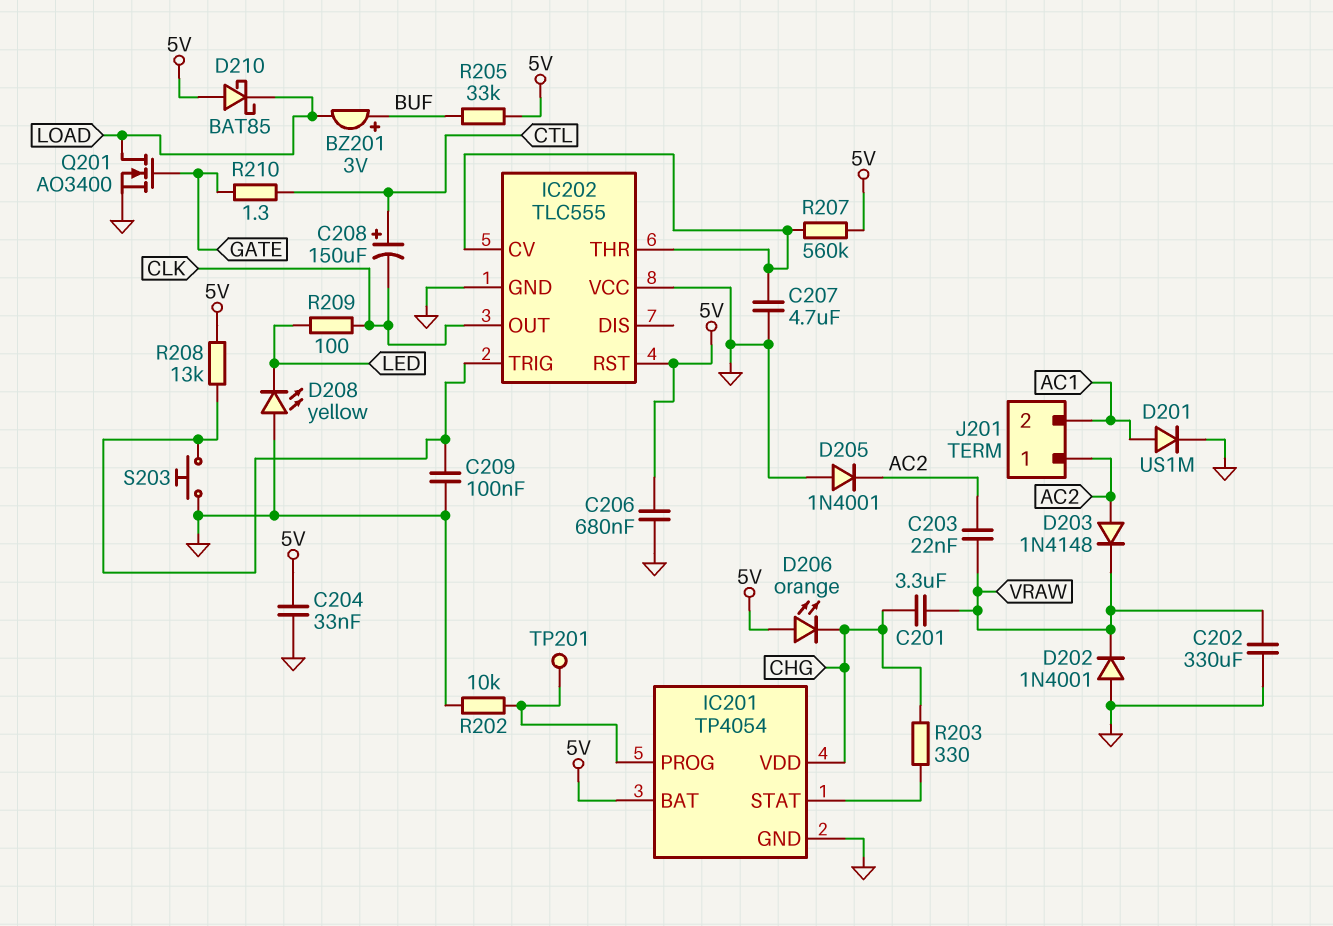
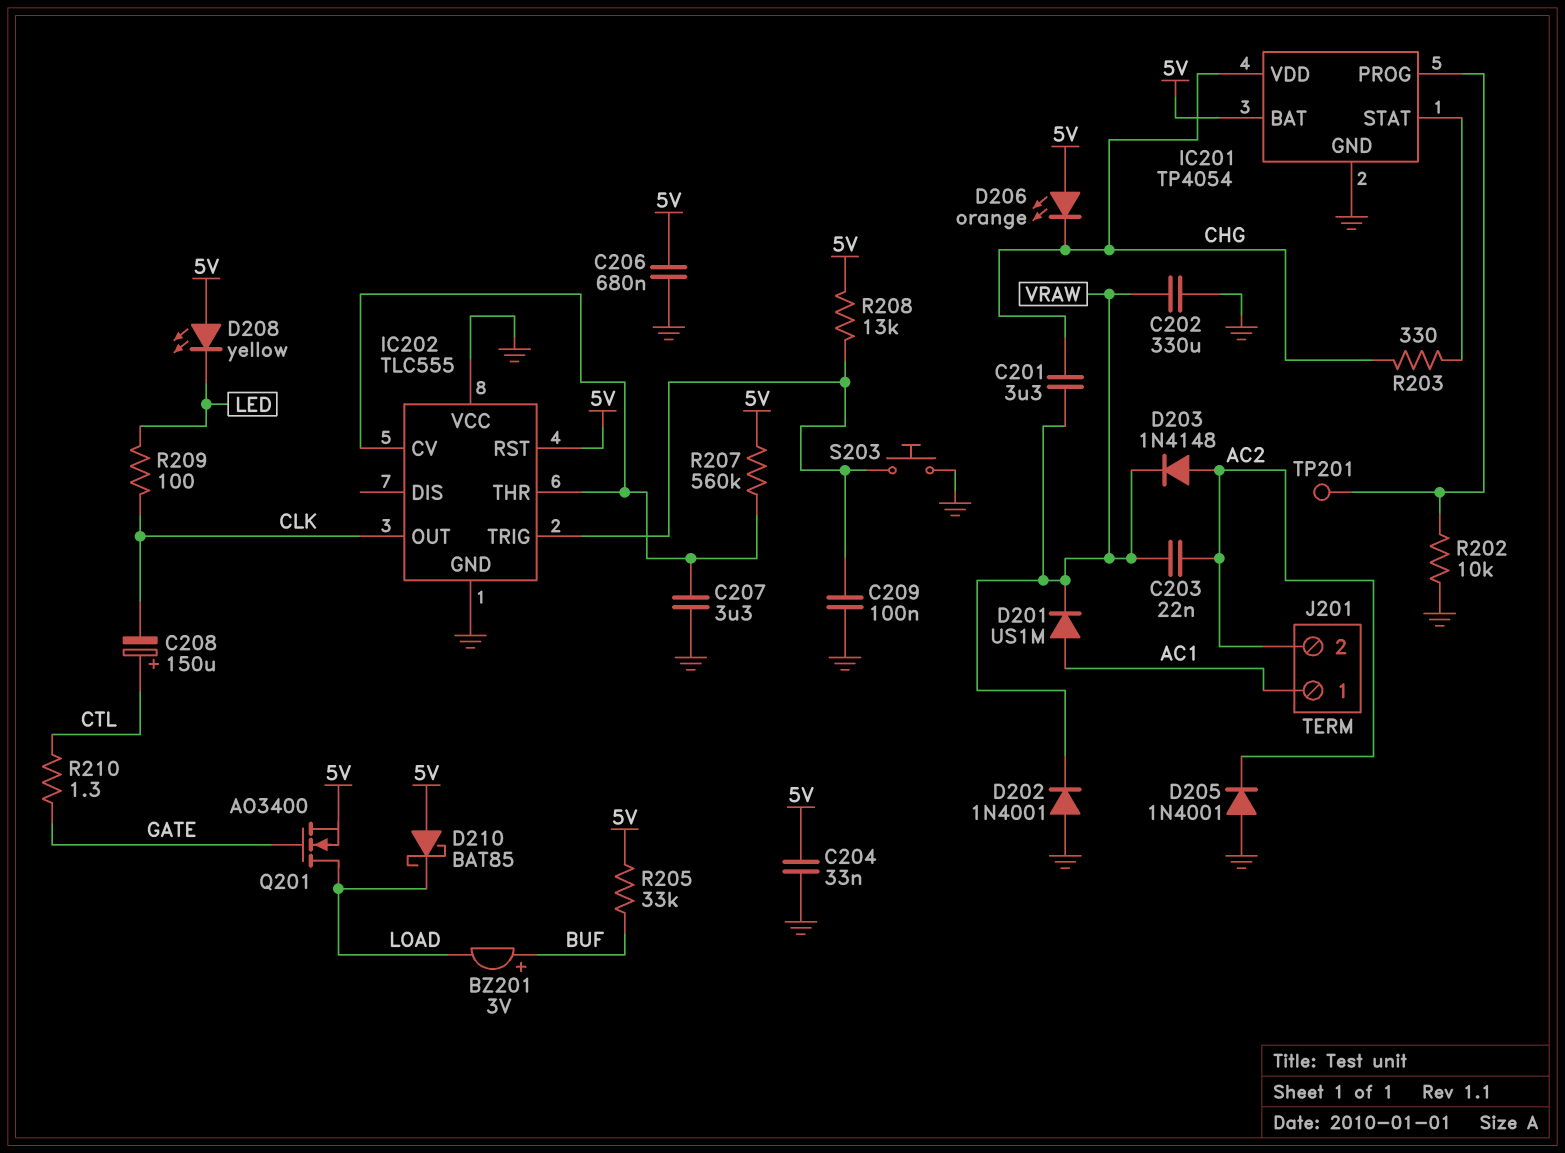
C207: 4.7uF (GND, IC202/CV) -> 3.3uF (GND, IC202/CV)
D201: diode US1M (A AC1, K GND) -> diode US1M (A AC1, K VRAW)
D208: LED yellow (A GND, K LED) -> LED yellow (A 5V, K LED)
J201 pin 1: AC2 -> AC1
J201 pin 2: AC1 -> AC2
Q201: NMOS AO3400 (G GATE, D LOAD, S GND) -> NMOS AO3400 (G GATE, D LOAD, S 5V)

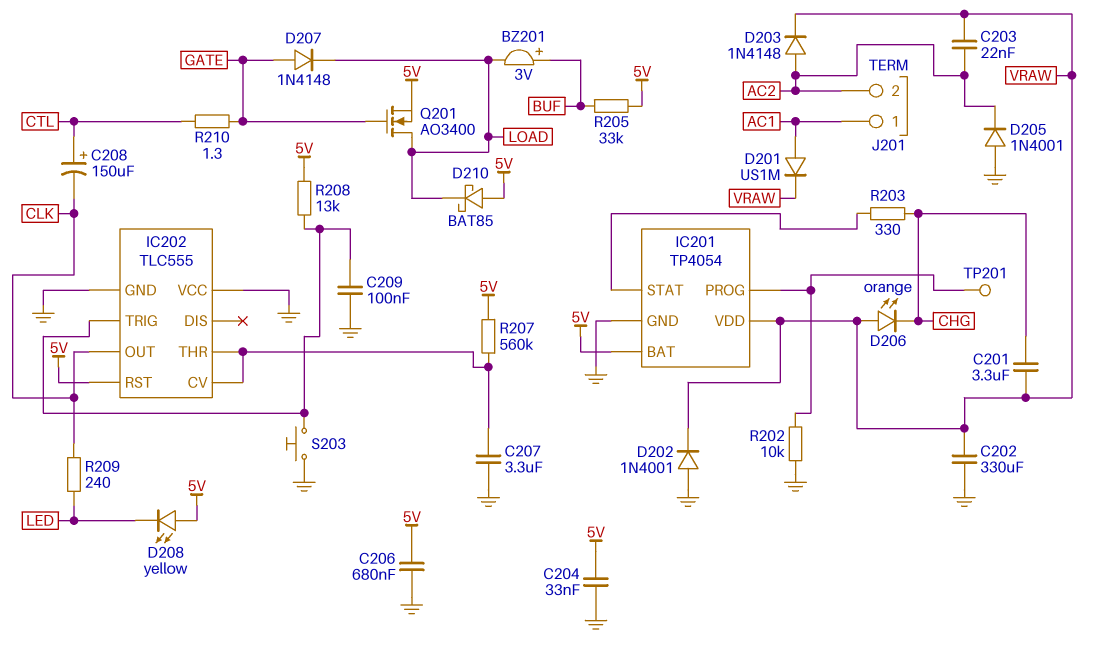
D206: LED orange (A 5V, K CHG) -> LED orange (A VRAW, K CHG)
D207: none -> diode 1N4148 (A GATE, K LOAD)
IC201 pin VDD: CHG -> VRAW
R209: 100 (CLK, LED) -> 240 (CLK, LED)

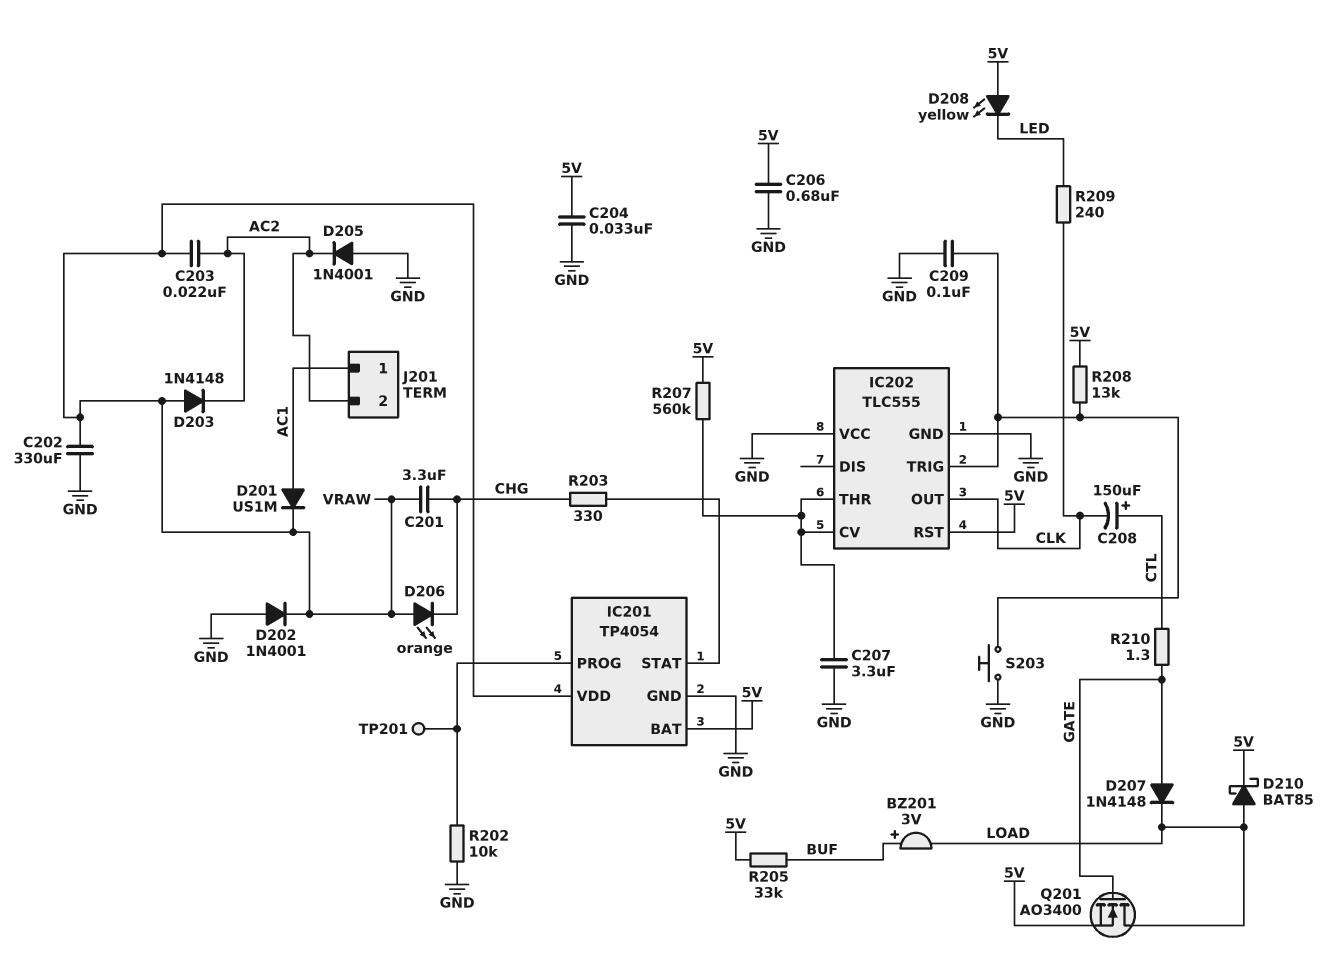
D203: diode 1N4148 (A AC2, K VRAW) -> diode 1N4148 (A VRAW, K AC2)
D210: schottky BAT85 (A 5V, K LOAD) -> schottky BAT85 (A LOAD, K 5V)

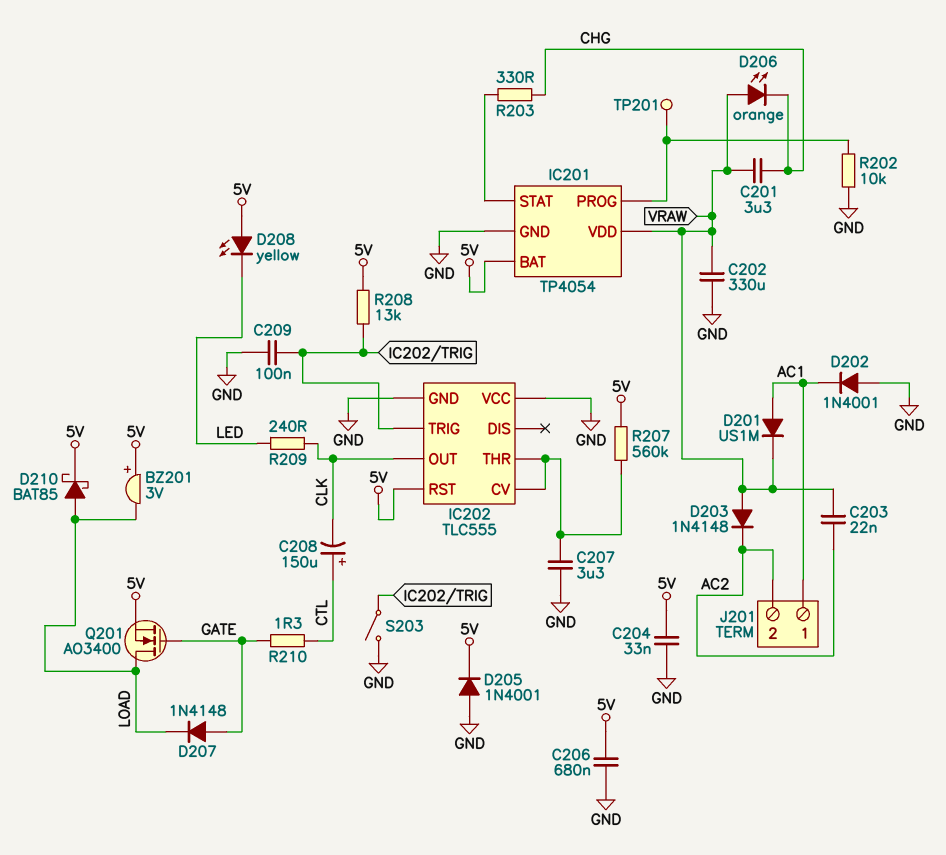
BZ201: buzzer 3V (plus BUF, minus LOAD) -> buzzer 3V (plus 5V, minus LOAD)
D202: diode 1N4001 (A GND, K VRAW) -> diode 1N4001 (A GND, K AC1)
D205: diode 1N4001 (A GND, K AC2) -> diode 1N4001 (A GND, K 5V)
R205: 33k (5V, BUF) -> none
S203: button (GND, IC202/TRIG) -> switch (GND, IC202/TRIG)

